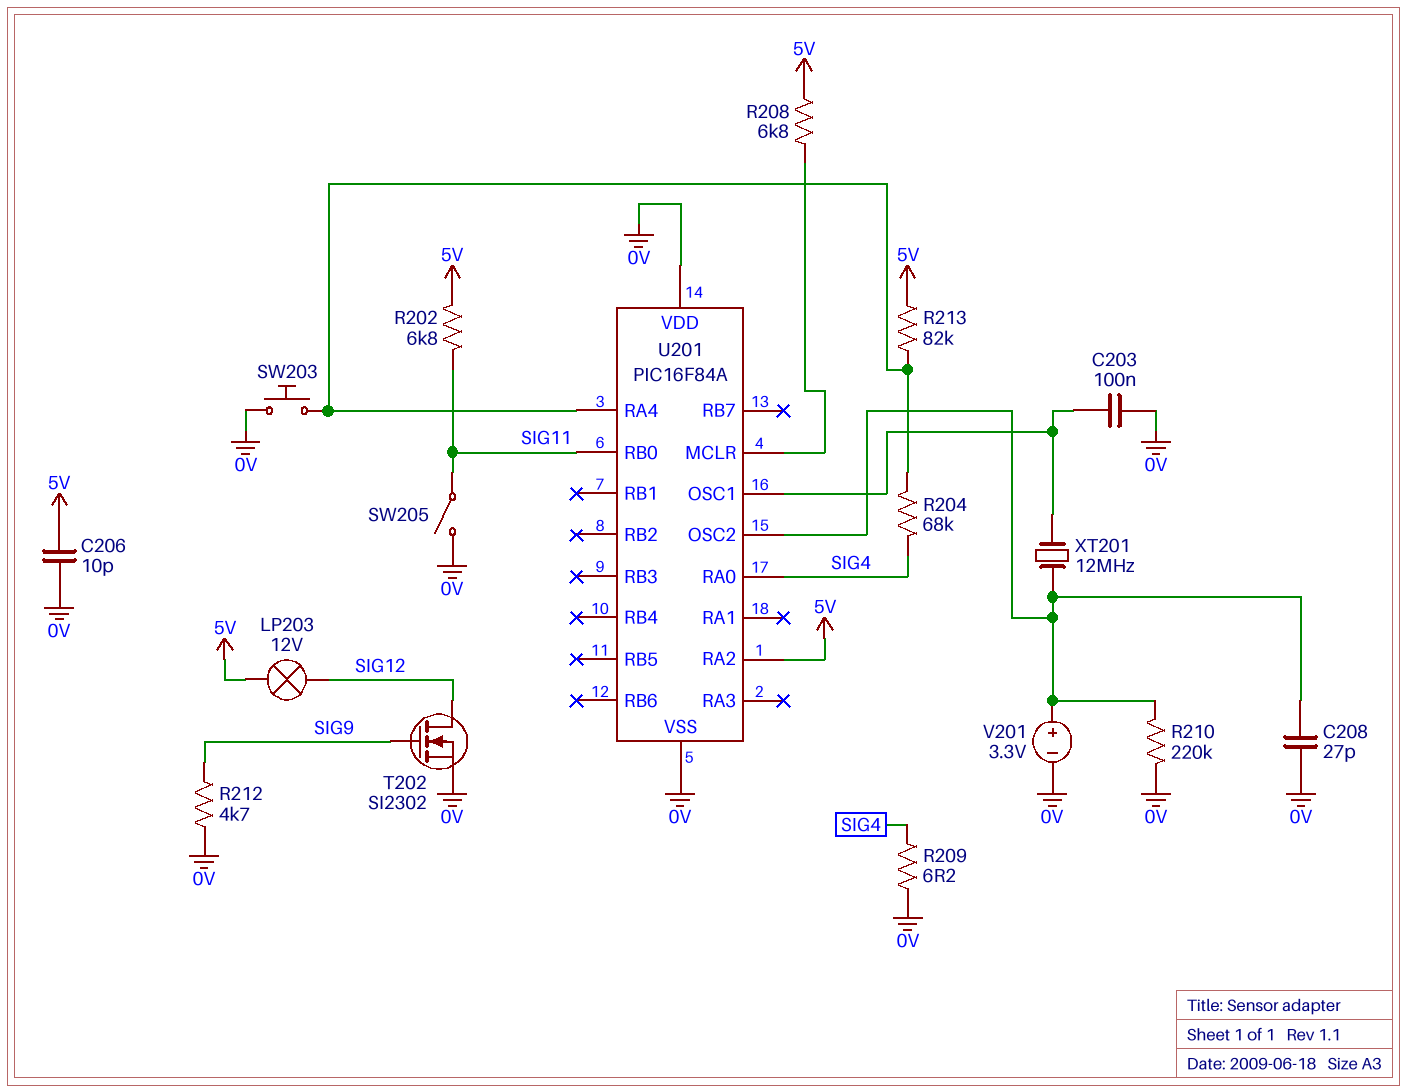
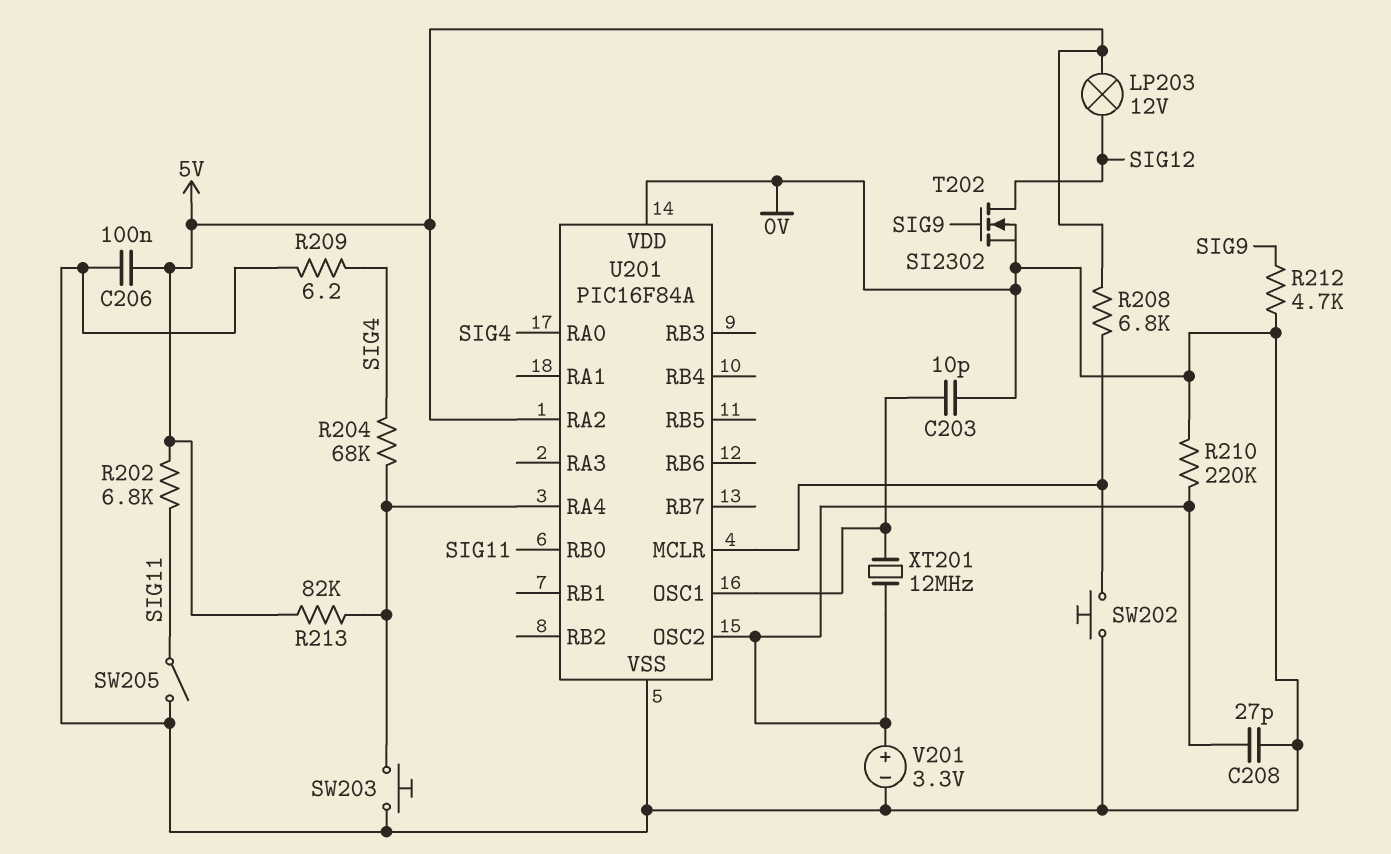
C203: 100nF (0V, U201/OSC1) -> 10pF (0V, U201/OSC1)
C206: 10pF (0V, 5V) -> 100nF (0V, 5V)
SW202: none -> button (0V, U201/MCLR)

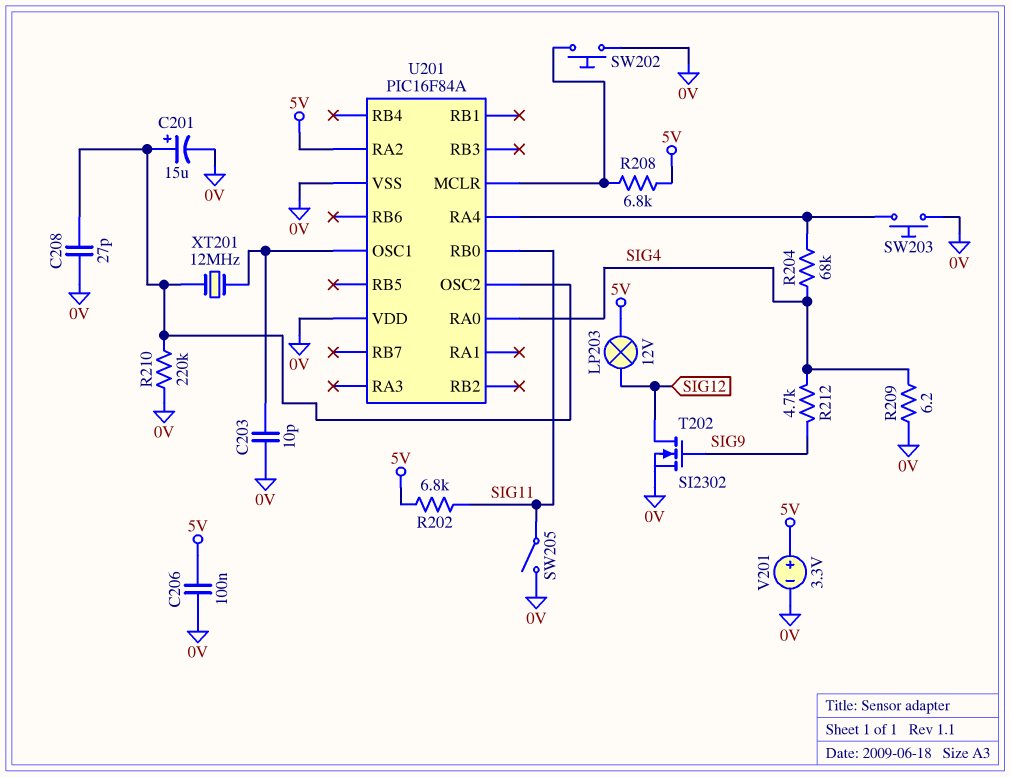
C201: none -> 15uF (plus U201/OSC2, minus 0V)
R212: 4.7k (0V, SIG9) -> 4.7k (SIG4, SIG9)
R213: 82k (5V, U201/RA4) -> none
V201: 3.3V (plus U201/OSC2, minus 0V) -> 3.3V (plus 5V, minus 0V)

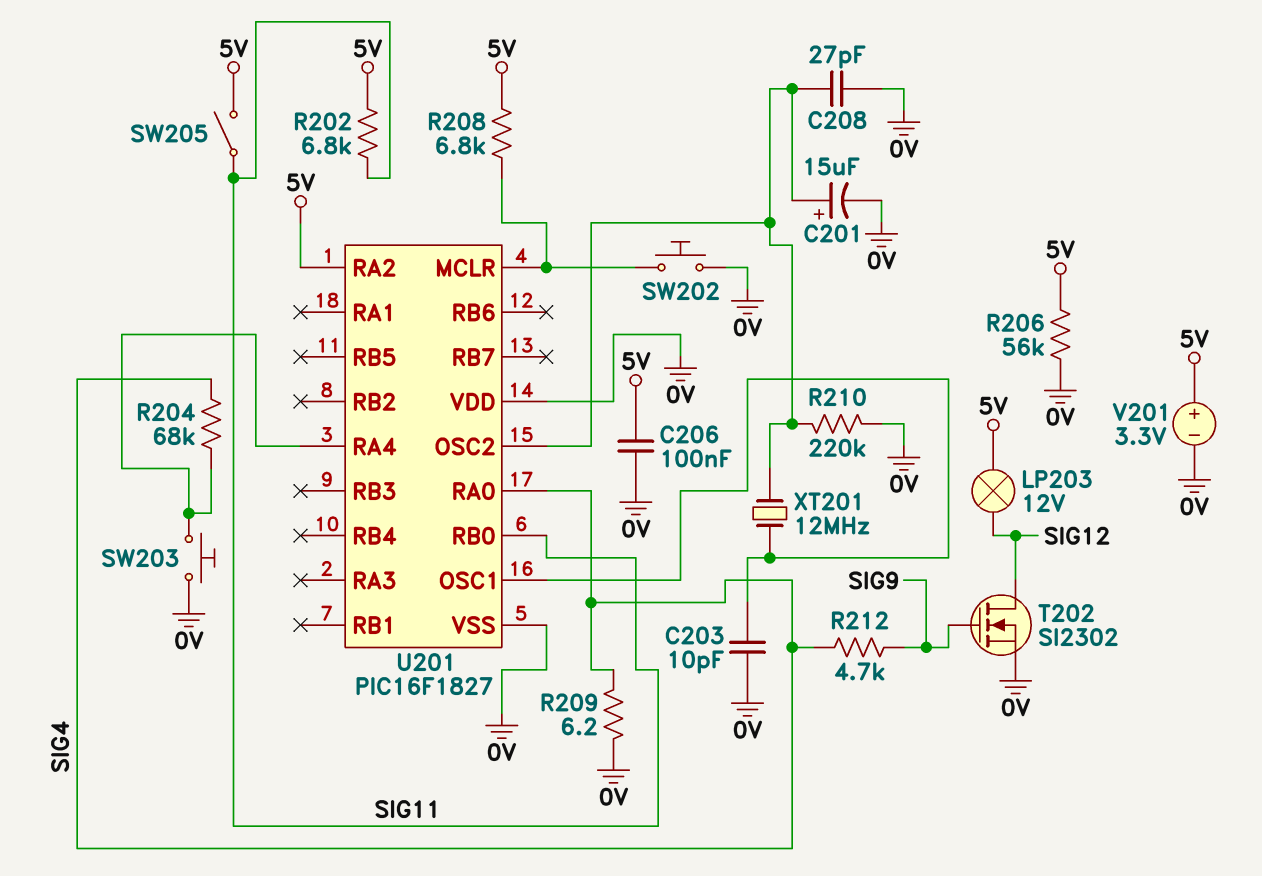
R206: none -> 56k (0V, 5V)
SW205: switch (0V, SIG11) -> switch (5V, SIG11)
U201: PIC16F84A -> PIC16F1827

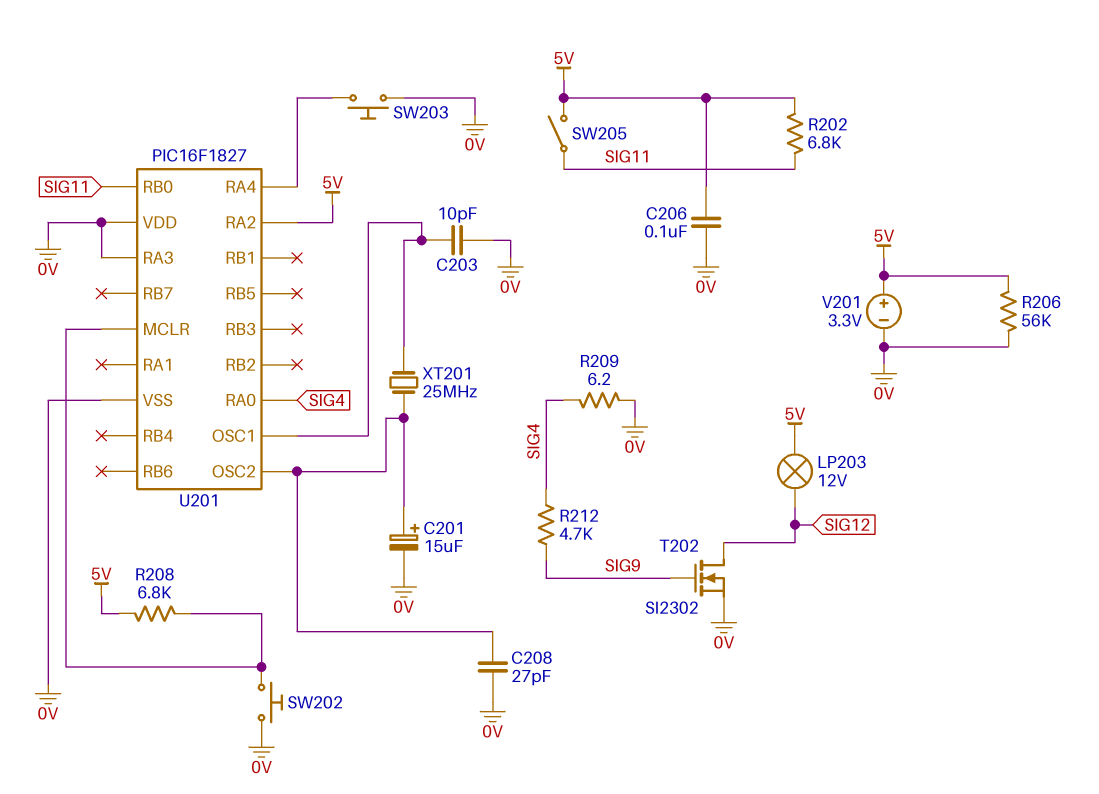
R204: 68k (SIG4, U201/RA4) -> none
R210: 220k (0V, U201/OSC2) -> none
U201 pin RA3: none -> 0V
XT201: 12MHz (U201/OSC1, U201/OSC2) -> 25MHz (U201/OSC1, U201/OSC2)

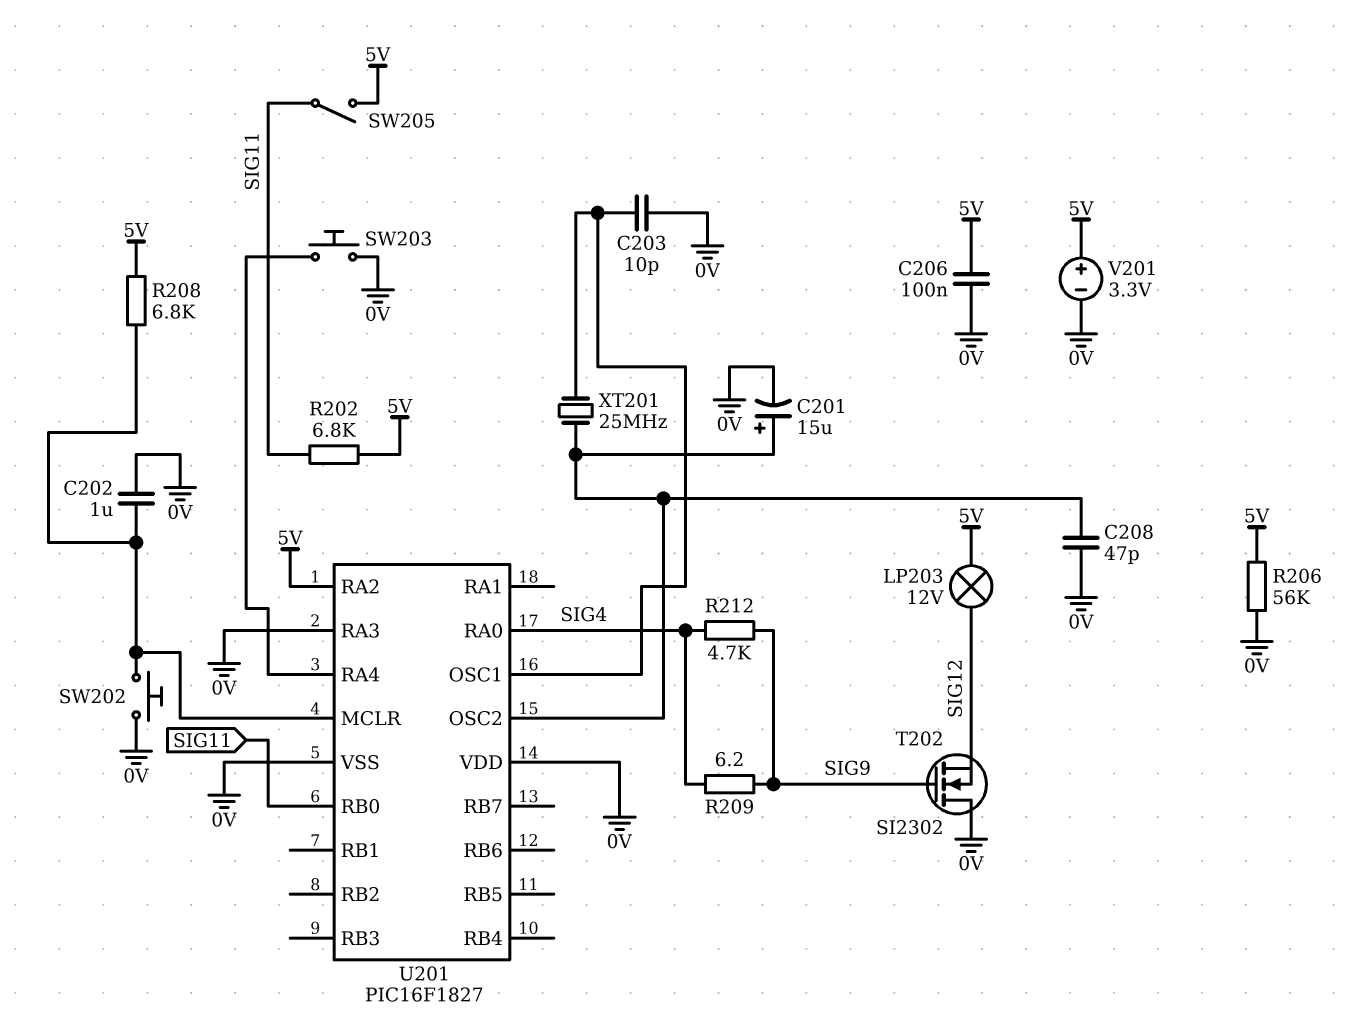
C202: none -> 1uF (0V, U201/MCLR)
C208: 27pF (0V, U201/OSC2) -> 47pF (0V, U201/OSC2)
R209: 6.2 (0V, SIG4) -> 6.2 (SIG4, SIG9)
T202: NMOS SI2302 (G SIG9, D SIG12, S 0V) -> NMOS SI2302 (G SIG9, D 0V, S SIG12)

